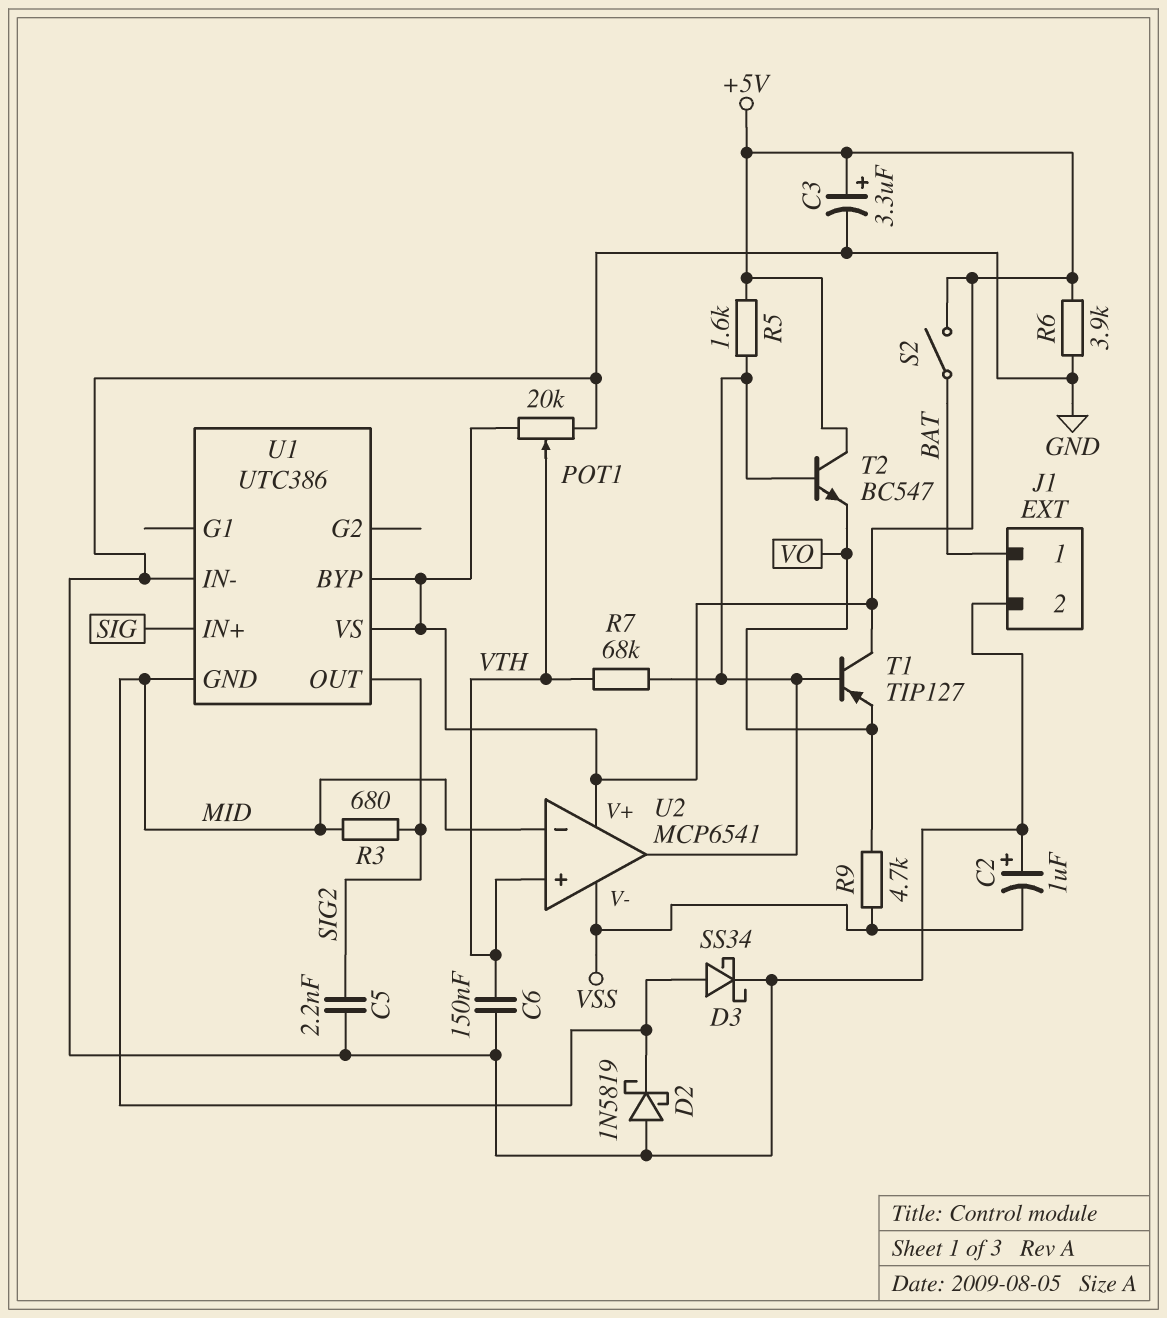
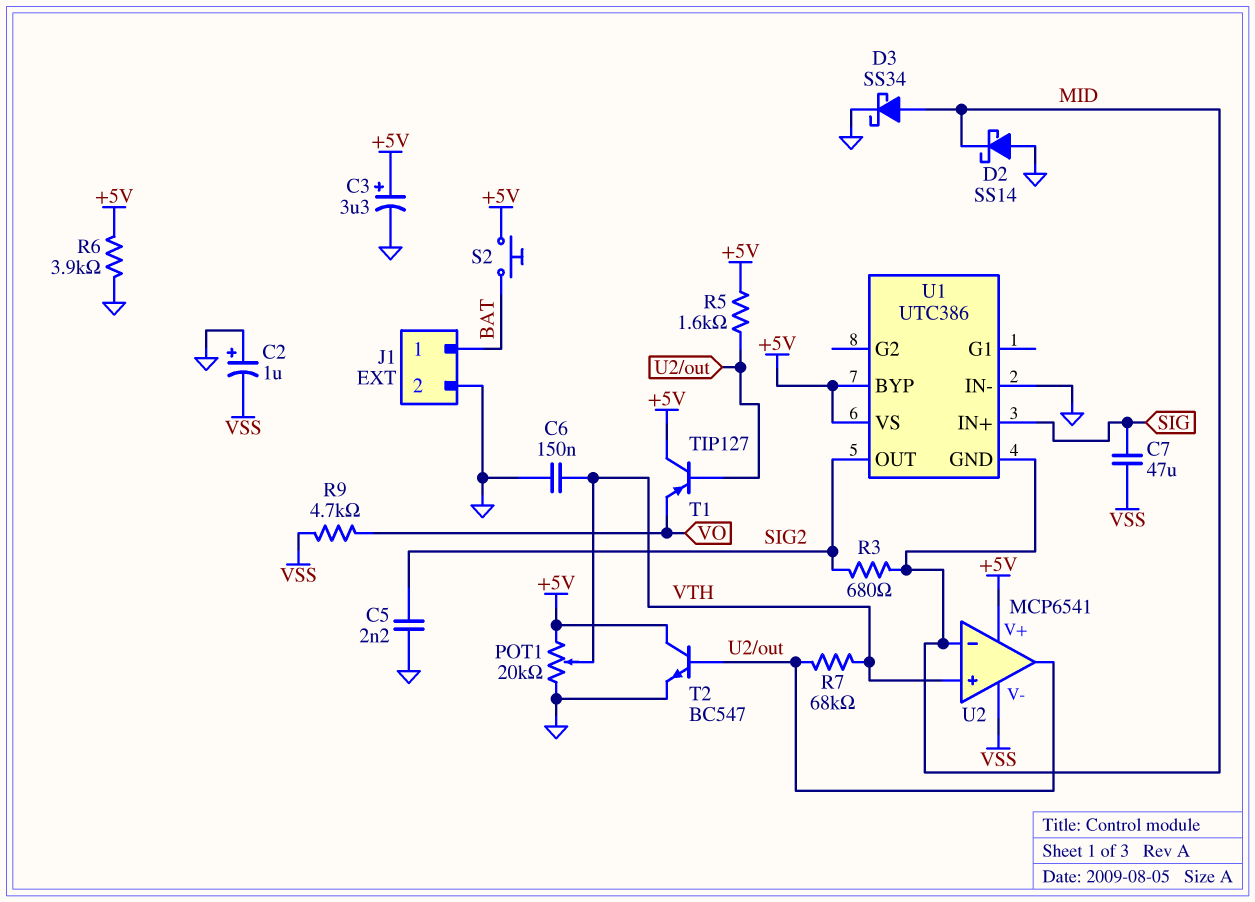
C7: none -> 47uF (SIG, VSS)
D2: schottky 1N5819 (A GND, K MID) -> schottky SS14 (A GND, K MID)
S2: switch (+5V, BAT) -> button (+5V, BAT)
T2: NPN BC547 (B U2/out, C +5V, E VO) -> NPN BC547 (B U2/out, C +5V, E GND)

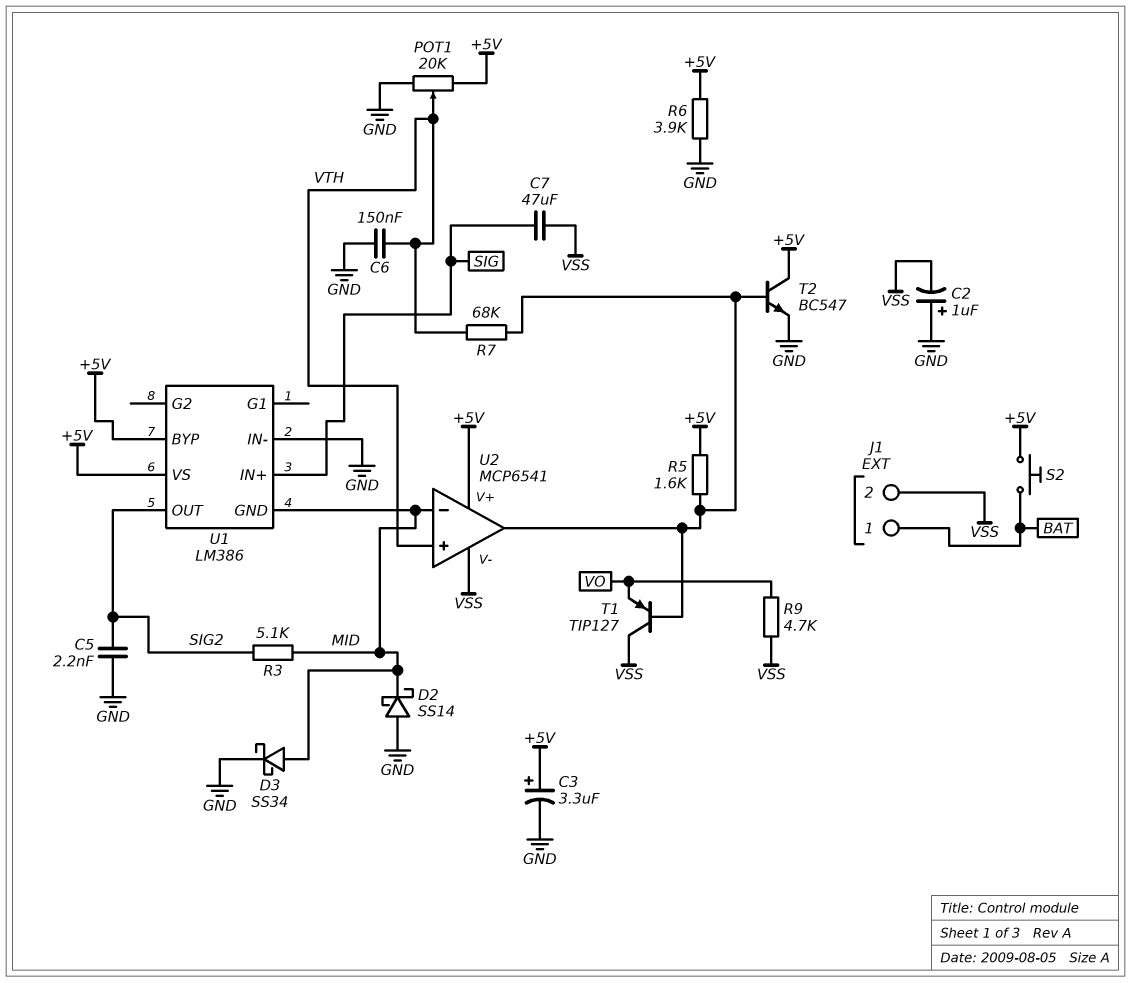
J1 pin 2: GND -> VSS
R3: 680 (MID, SIG2) -> 5.1k (MID, SIG2)
T1: PNP TIP127 (B U2/out, C +5V, E VO) -> PNP TIP127 (B U2/out, C VSS, E VO)
U1: UTC386 -> LM386

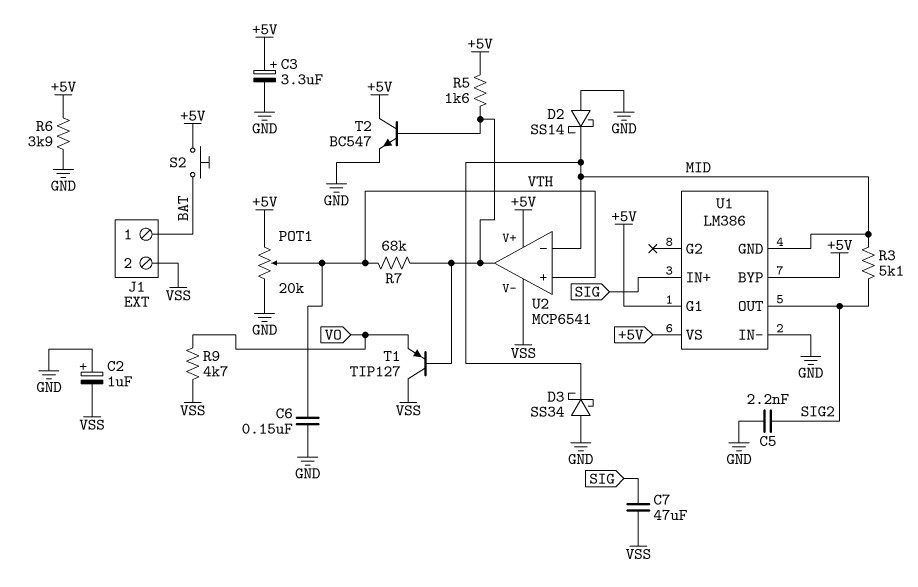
D3: schottky SS34 (A MID, K GND) -> schottky SS34 (A GND, K MID)
U1 pin G1: none -> +5V

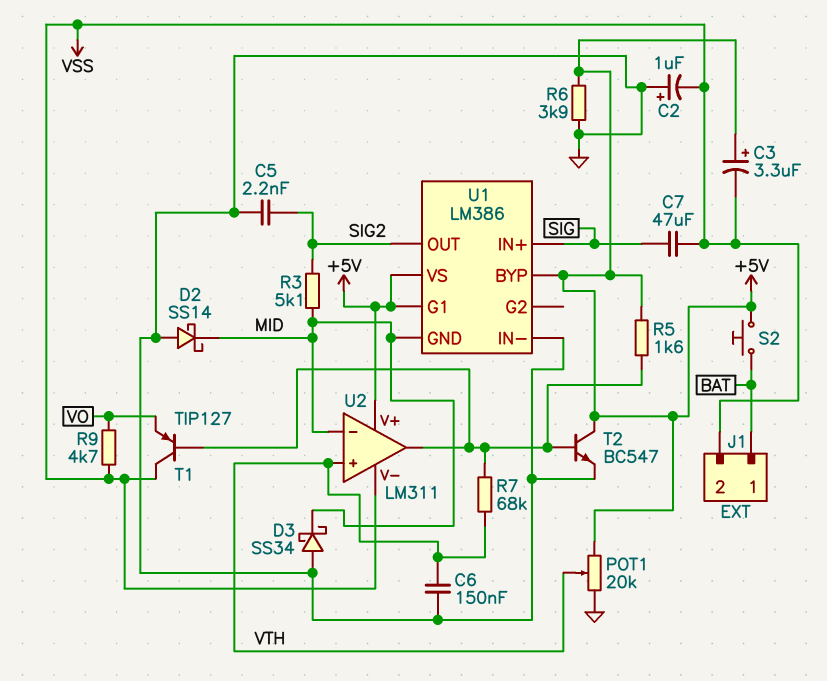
C3: 3.3uF (plus +5V, minus GND) -> 3.3uF (plus +5V, minus VSS)
U2: MCP6541 -> LM311

